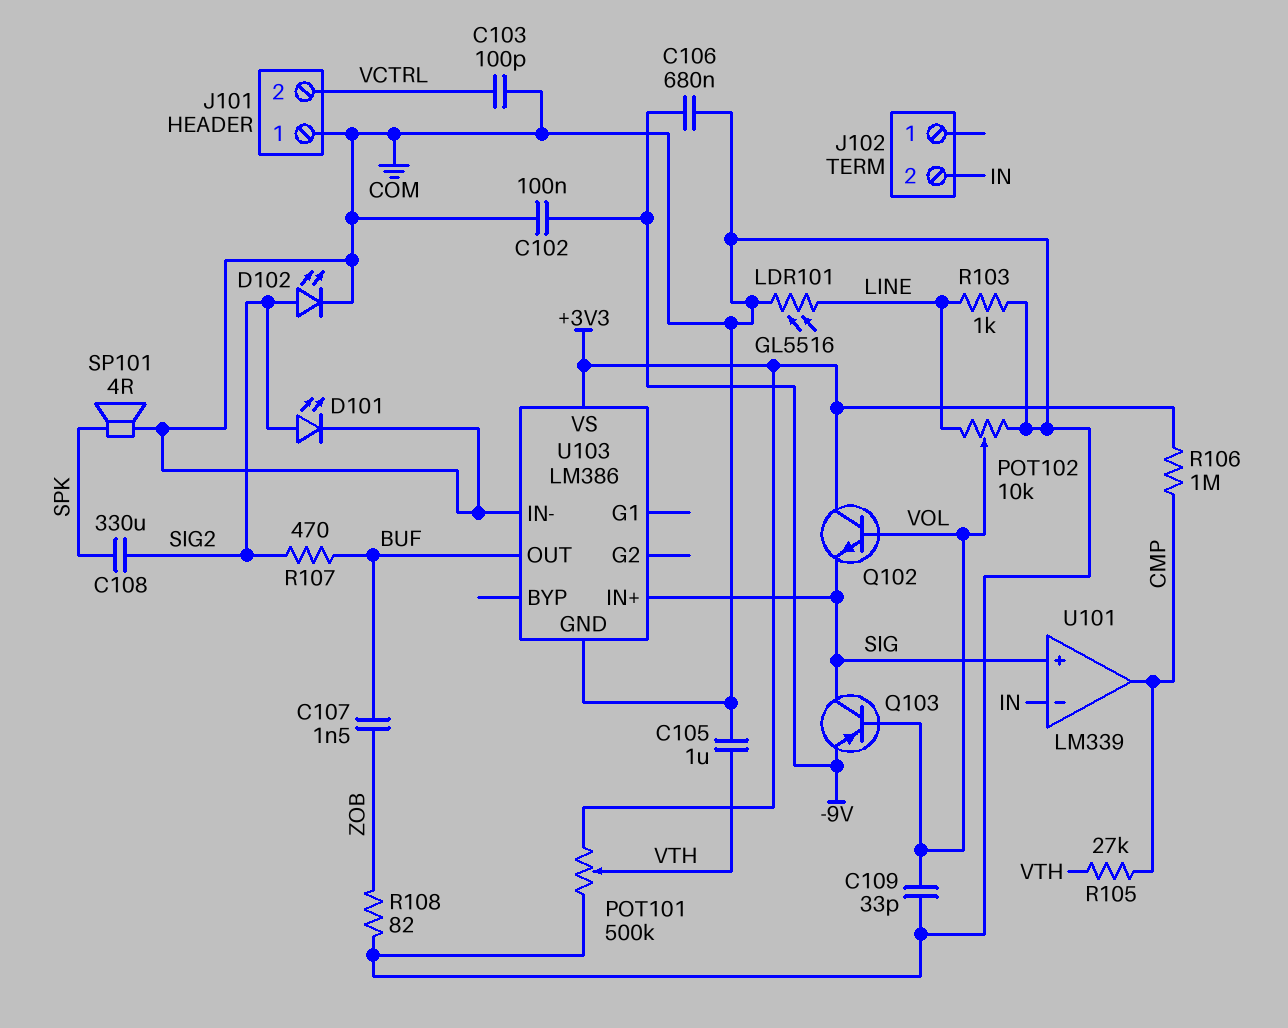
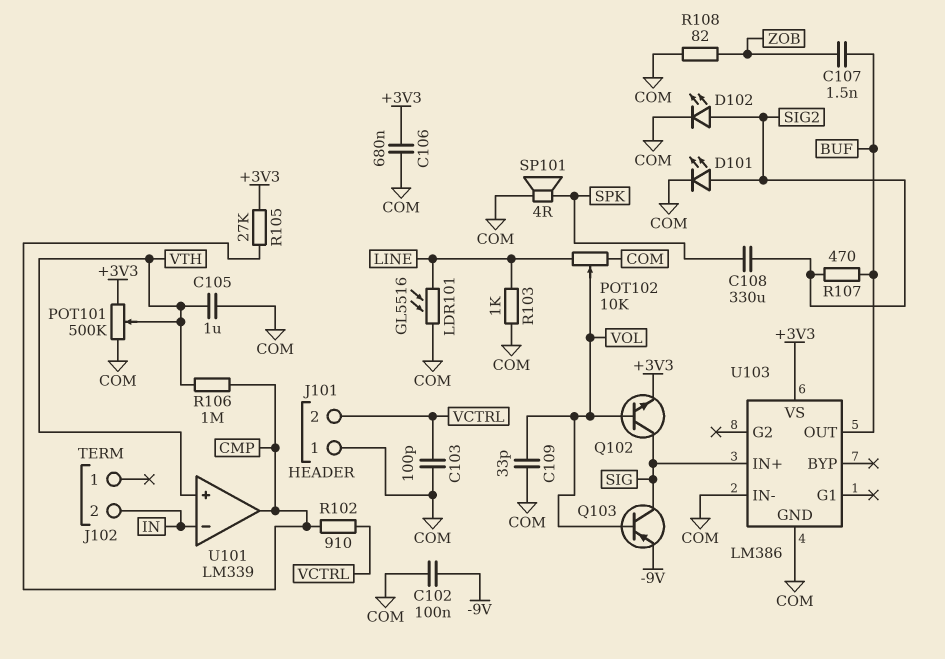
C106: 680nF (-9V, COM) -> 680nF (+3V3, COM)
Q102: NPN (B VOL, C +3V3, E SIG) -> NPN (B VOL, C SIG, E +3V3)
R102: none -> 910 (CMP, VCTRL)
R105: 27k (CMP, VTH) -> 27k (+3V3, CMP)
R106: 1M (+3V3, CMP) -> 1M (CMP, VTH)
U101 pin in+: SIG -> VTH

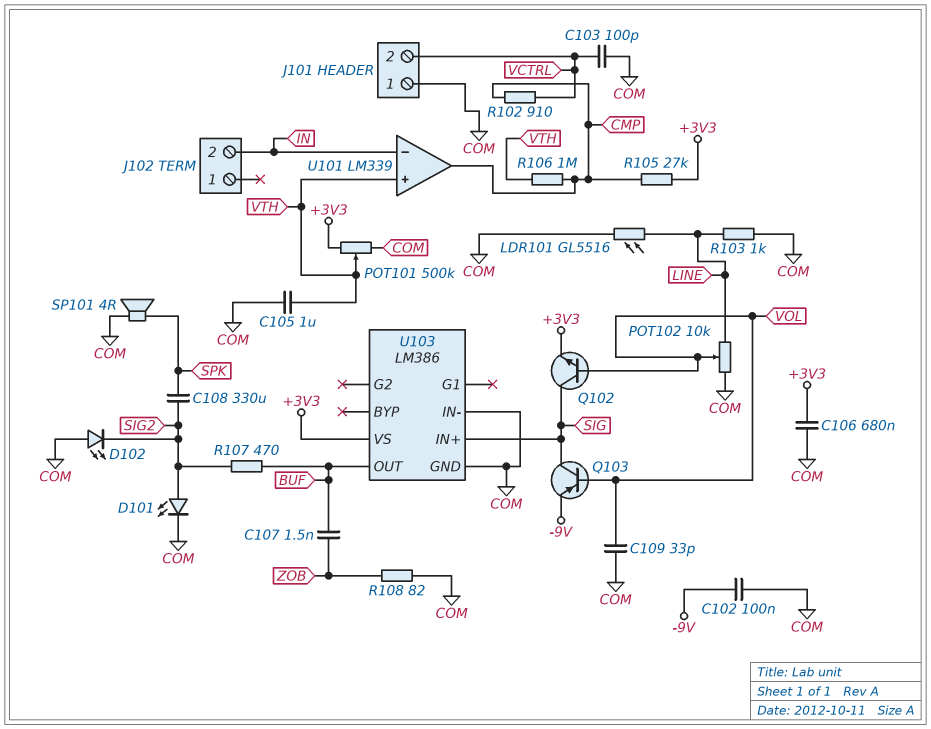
D102: LED (A SIG2, K COM) -> LED (A COM, K SIG2)

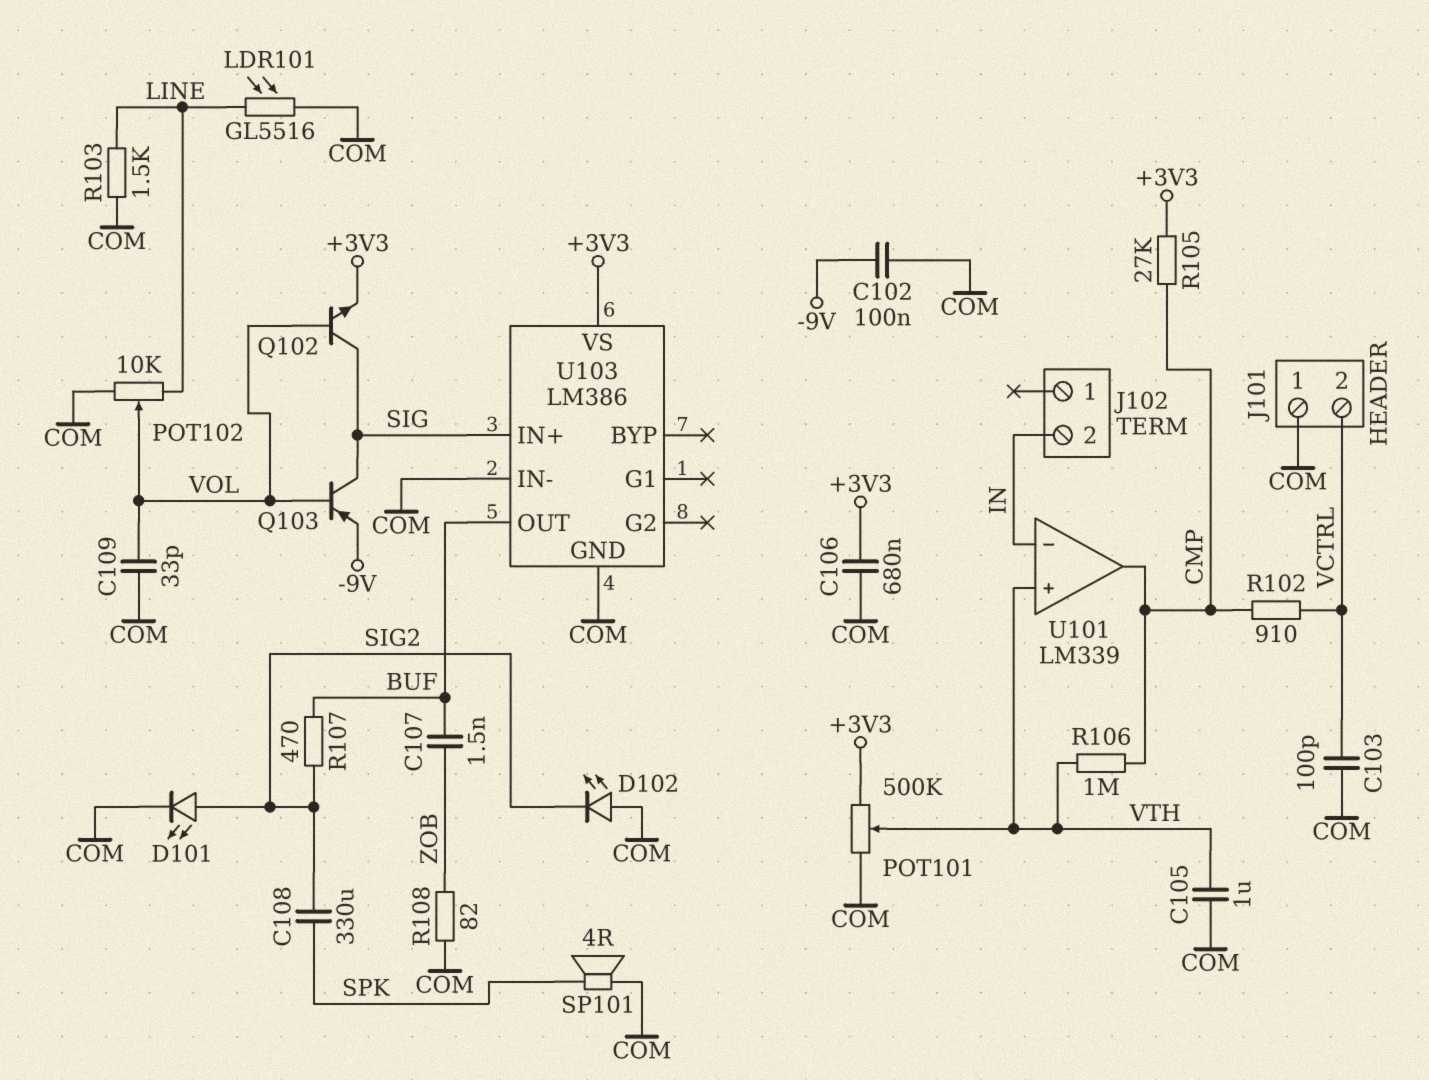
R103: 1k (COM, LINE) -> 1.5k (COM, LINE)

